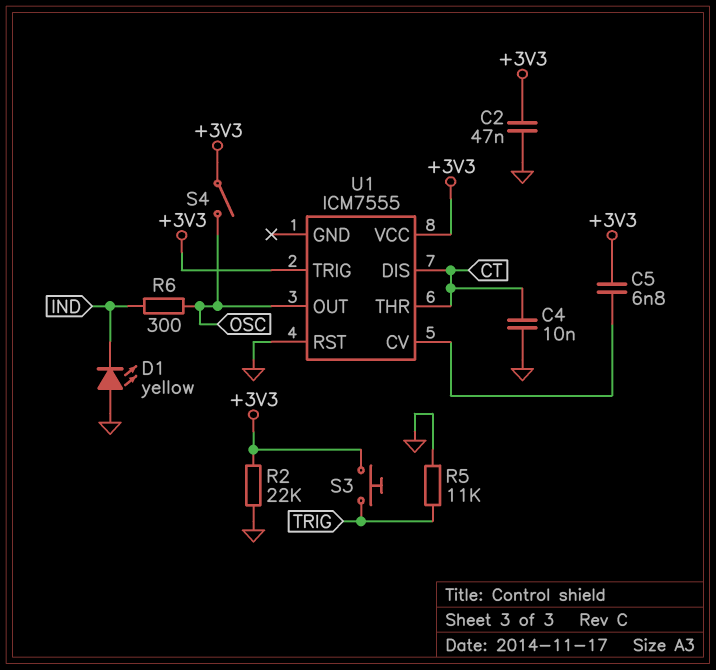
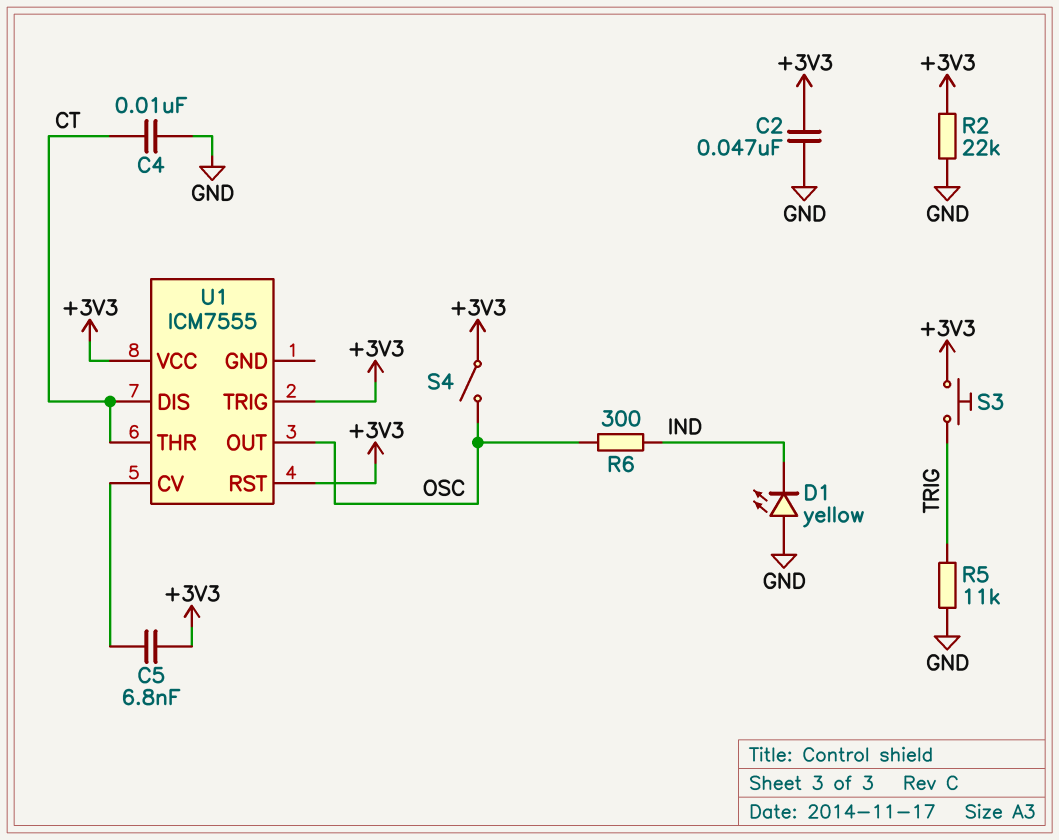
U1 pin RST: GND -> +3V3

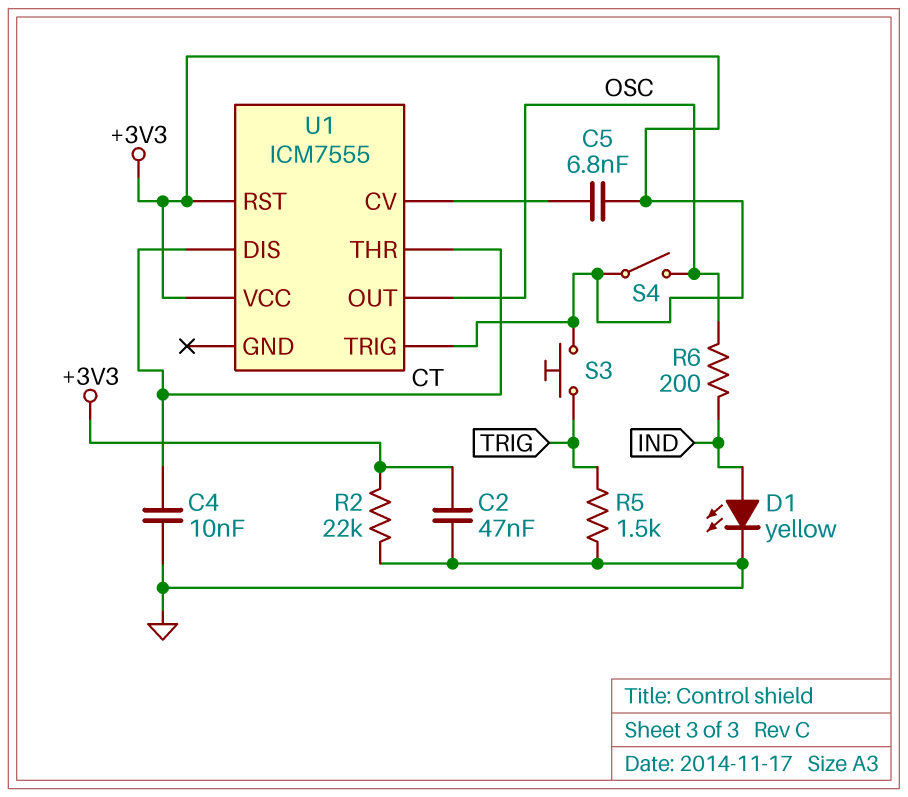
D1: LED yellow (A GND, K IND) -> LED yellow (A IND, K GND)
R5: 11k (GND, TRIG) -> 1.5k (GND, TRIG)
R6: 300 (IND, OSC) -> 200 (IND, OSC)

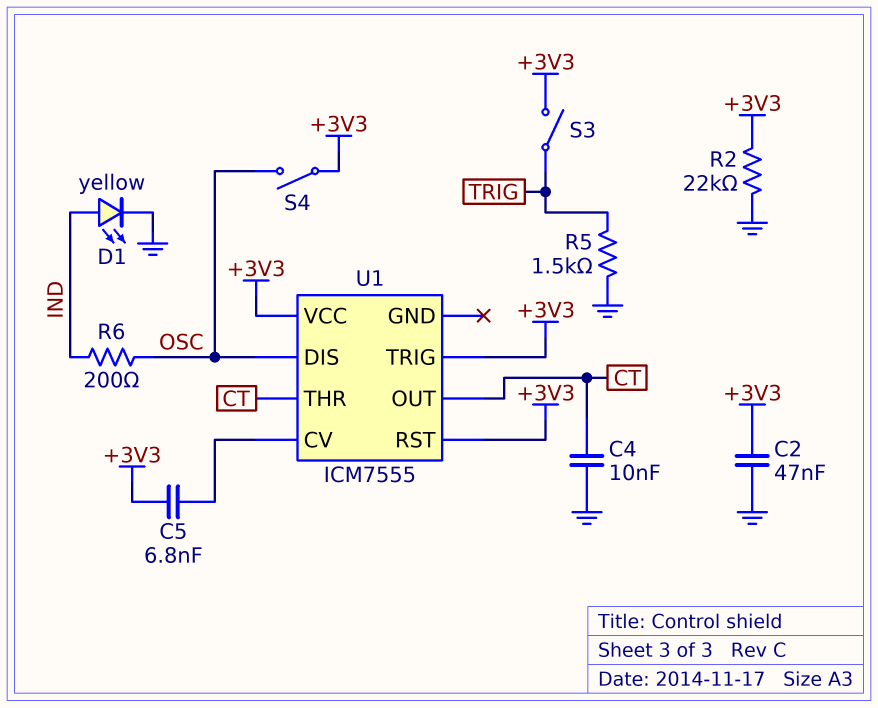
S3: button (+3V3, TRIG) -> switch (+3V3, TRIG)
U1 pin DIS: CT -> OSC
U1 pin OUT: OSC -> CT

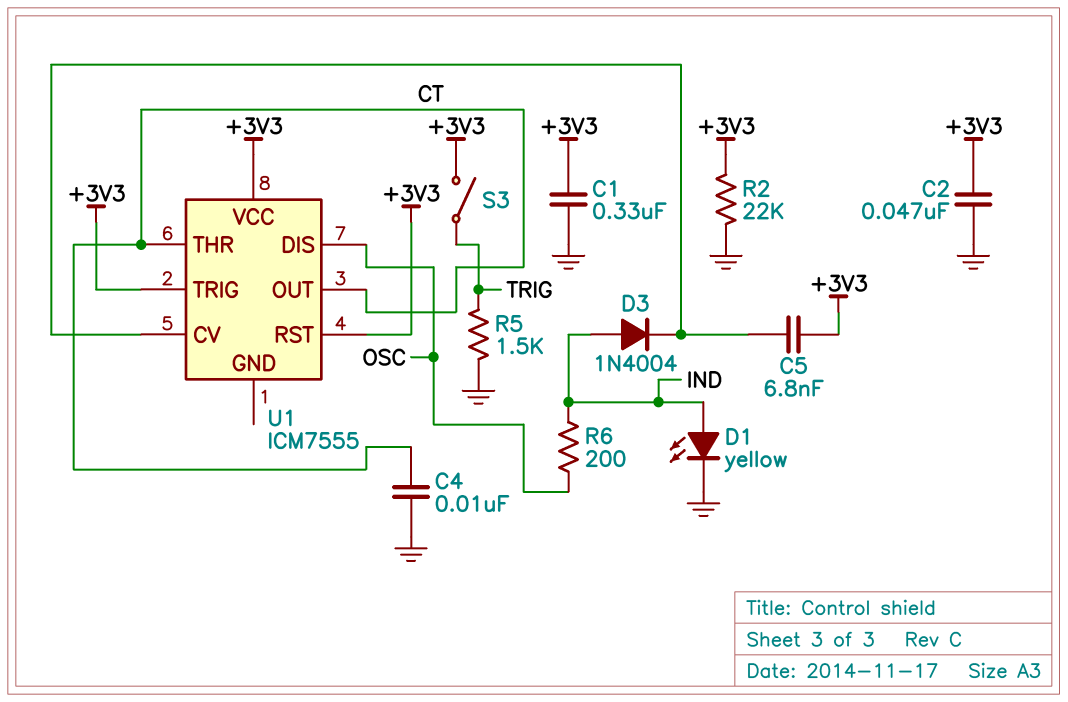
C1: none -> 330nF (+3V3, GND)
D3: none -> diode 1N4004 (A IND, K U1/CV)
S4: switch (+3V3, OSC) -> none

